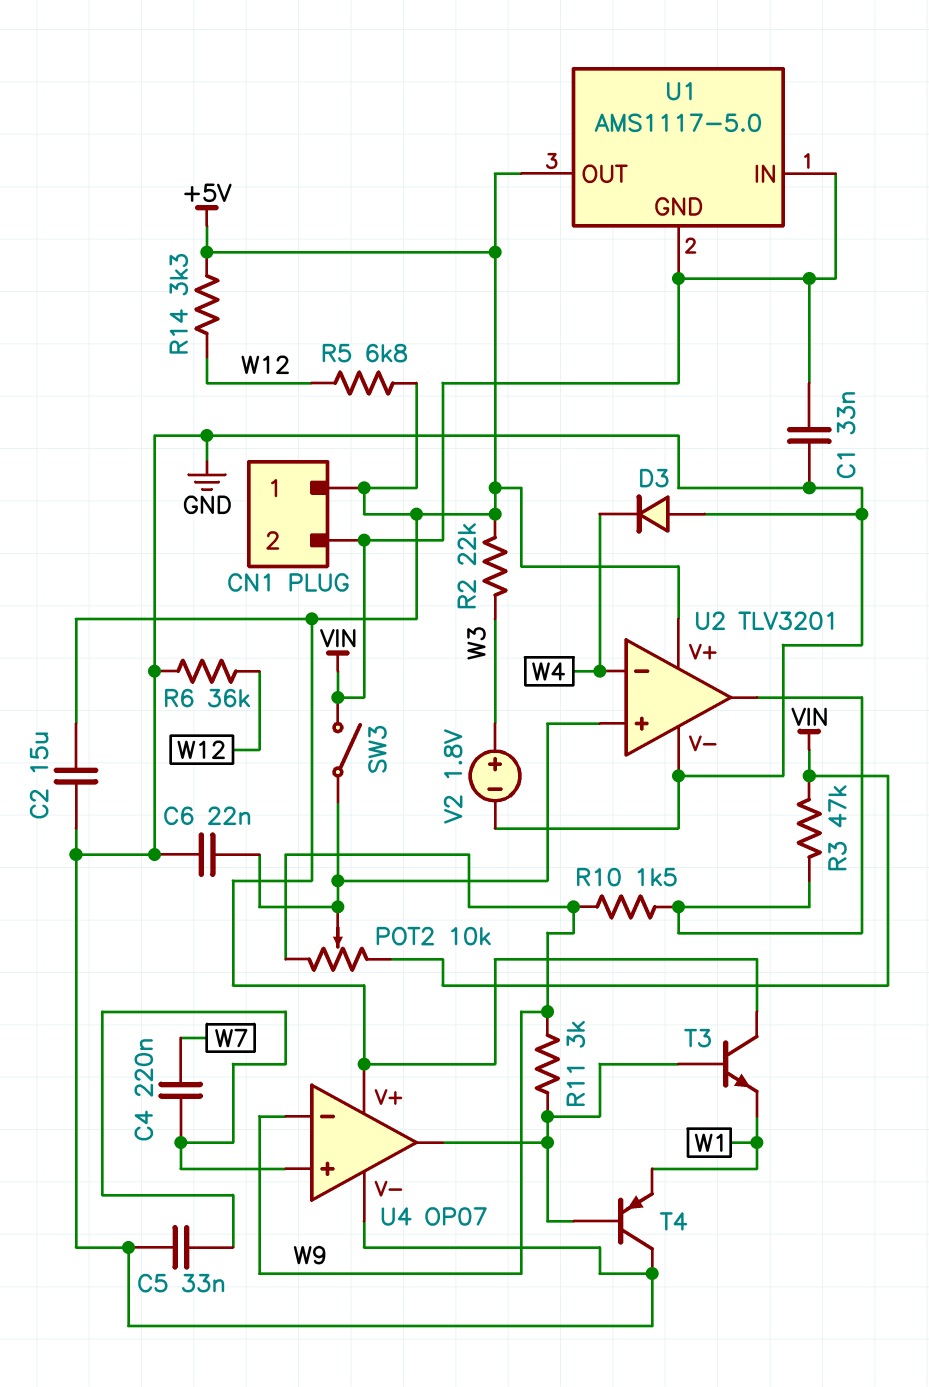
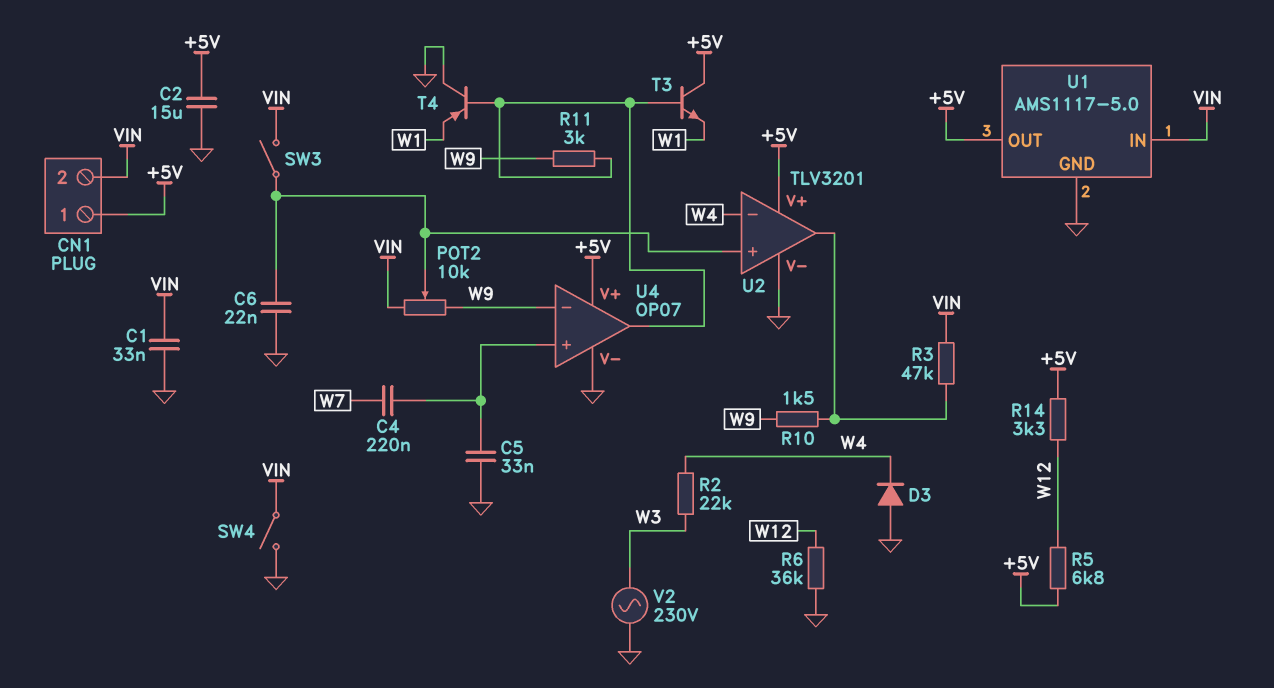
R2: 22k (+5V, W3) -> 22k (W3, W4)
SW4: none -> switch (GND, VIN)
U1 pin GND: VIN -> GND
V2: 1.8V (plus W3, minus GND) -> AC 230V (GND, W3)

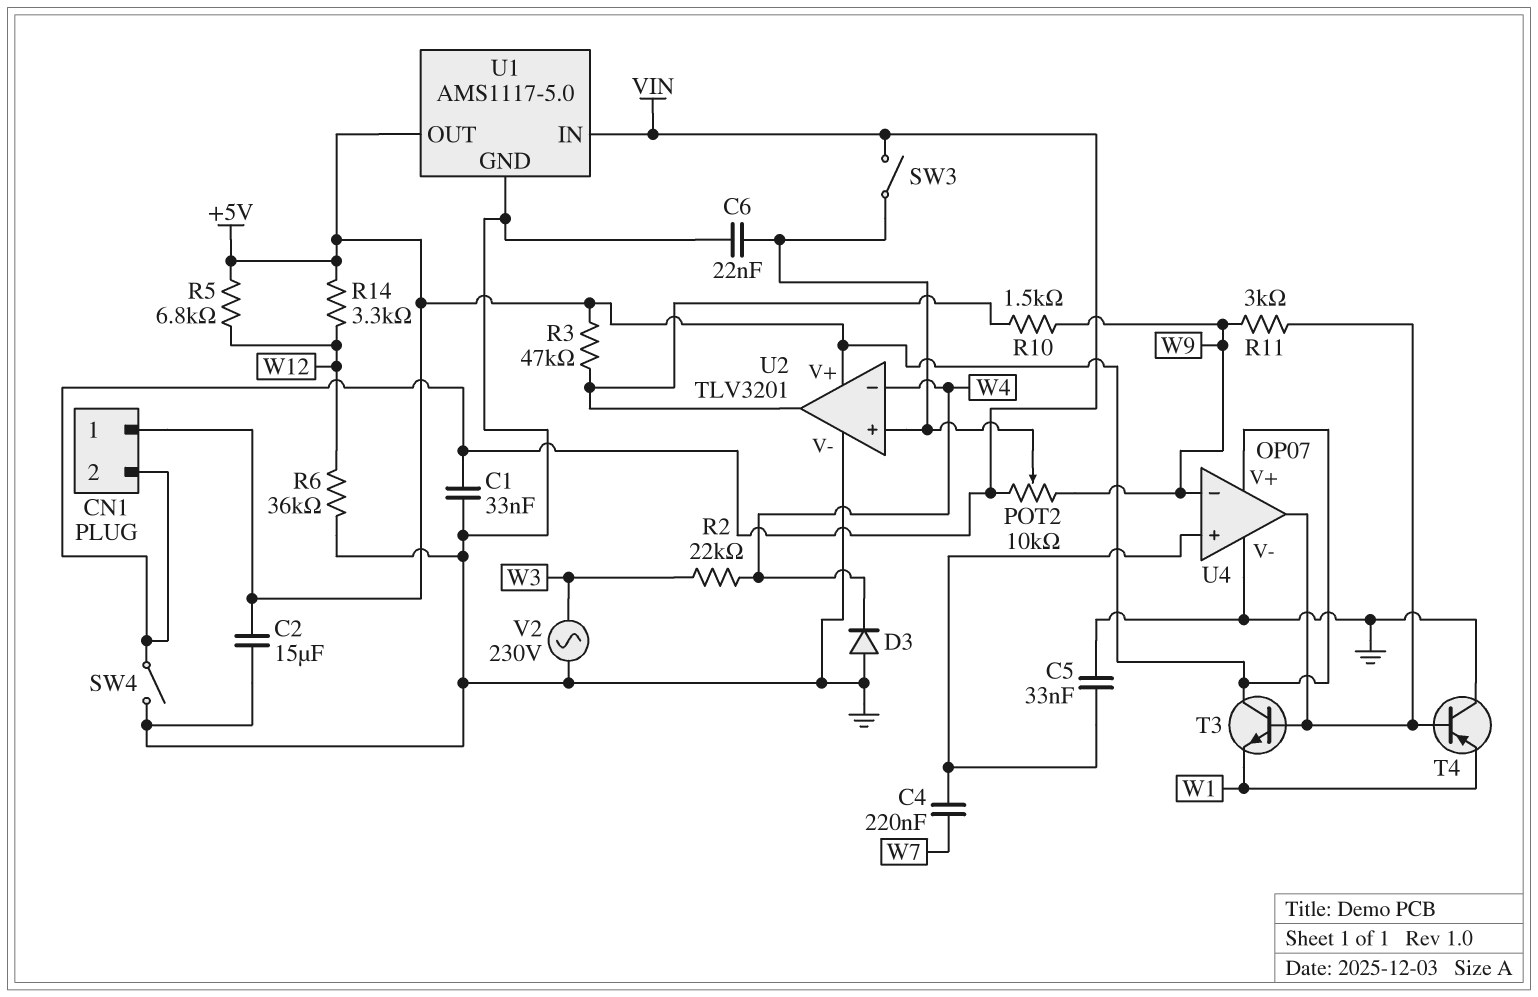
R3: 47k (U2/out, VIN) -> 47k (+5V, U2/out)

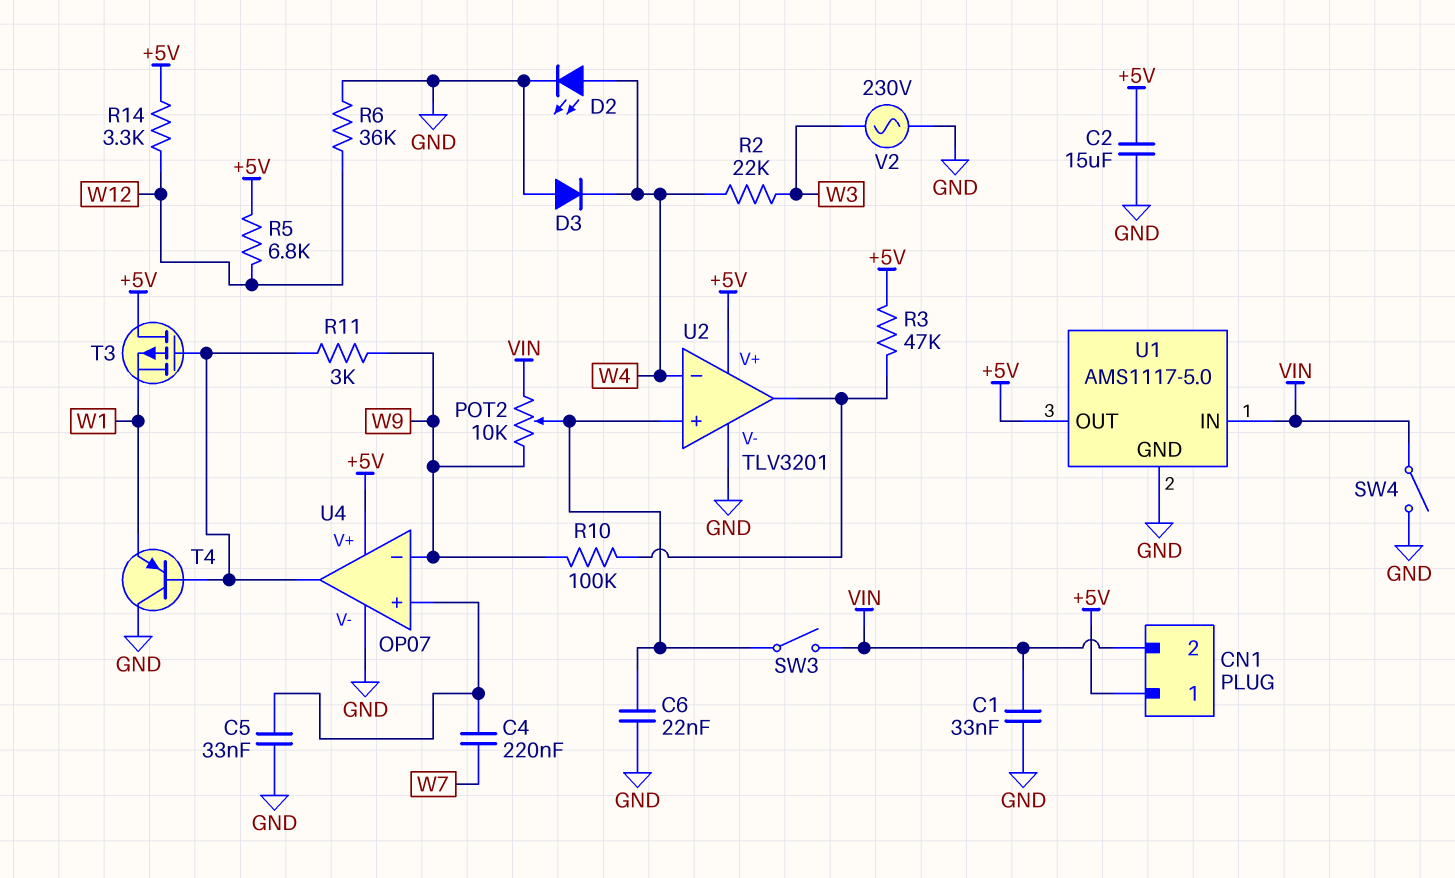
D2: none -> LED (A W4, K GND)
R10: 1.5k (U2/out, W9) -> 100k (U2/out, W9)
T3: NPN (B U4/out, C +5V, E W1) -> PMOS (G U4/out, D +5V, S W1)

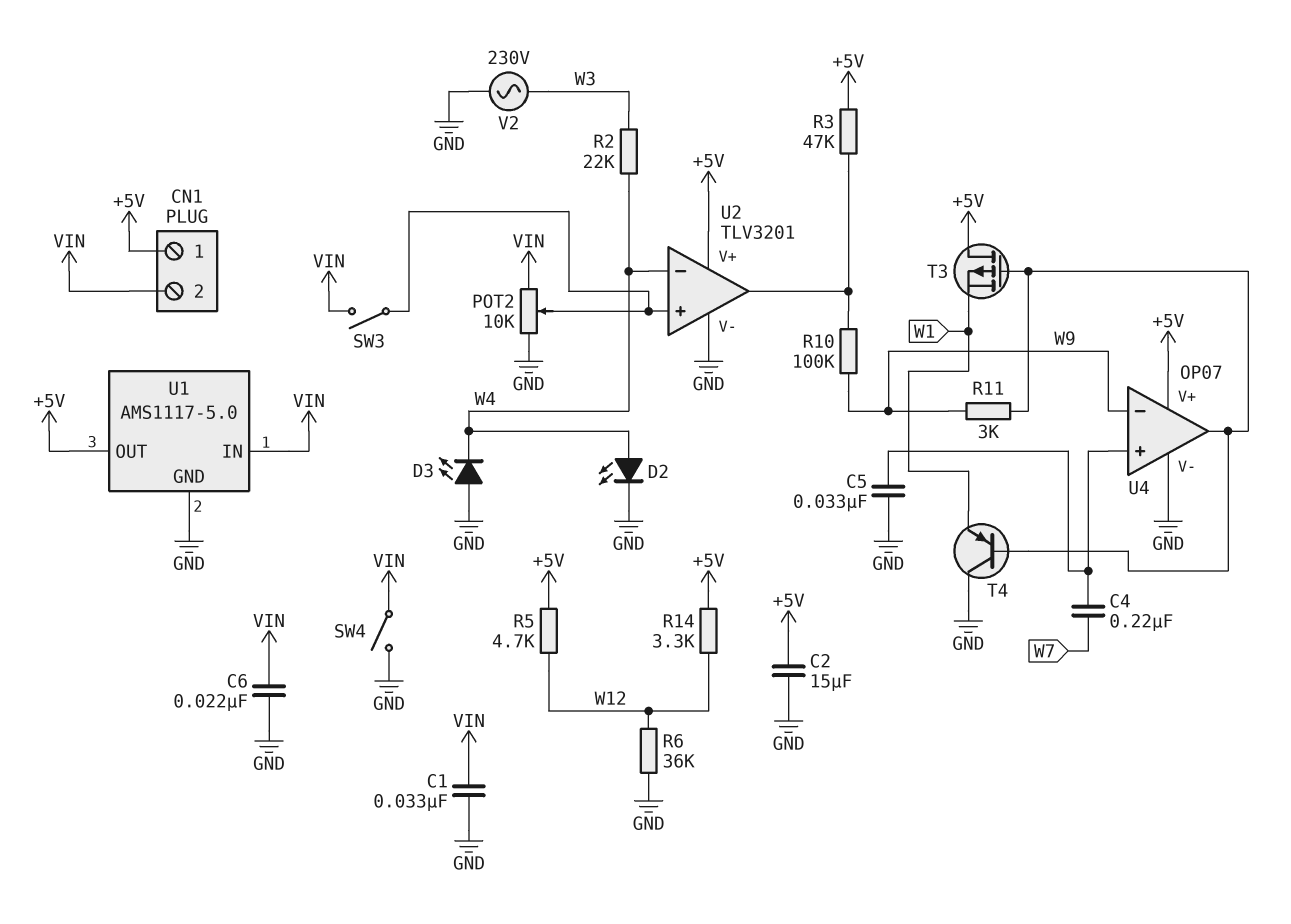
C6: 22nF (GND, U2/in+) -> 22nF (GND, VIN)
D3: diode (A GND, K W4) -> LED (A GND, K W4)
POT2: 10k (VIN, W9, wiper U2/in+) -> 10k (GND, VIN, wiper U2/in+)
R5: 6.8k (+5V, W12) -> 4.7k (+5V, W12)

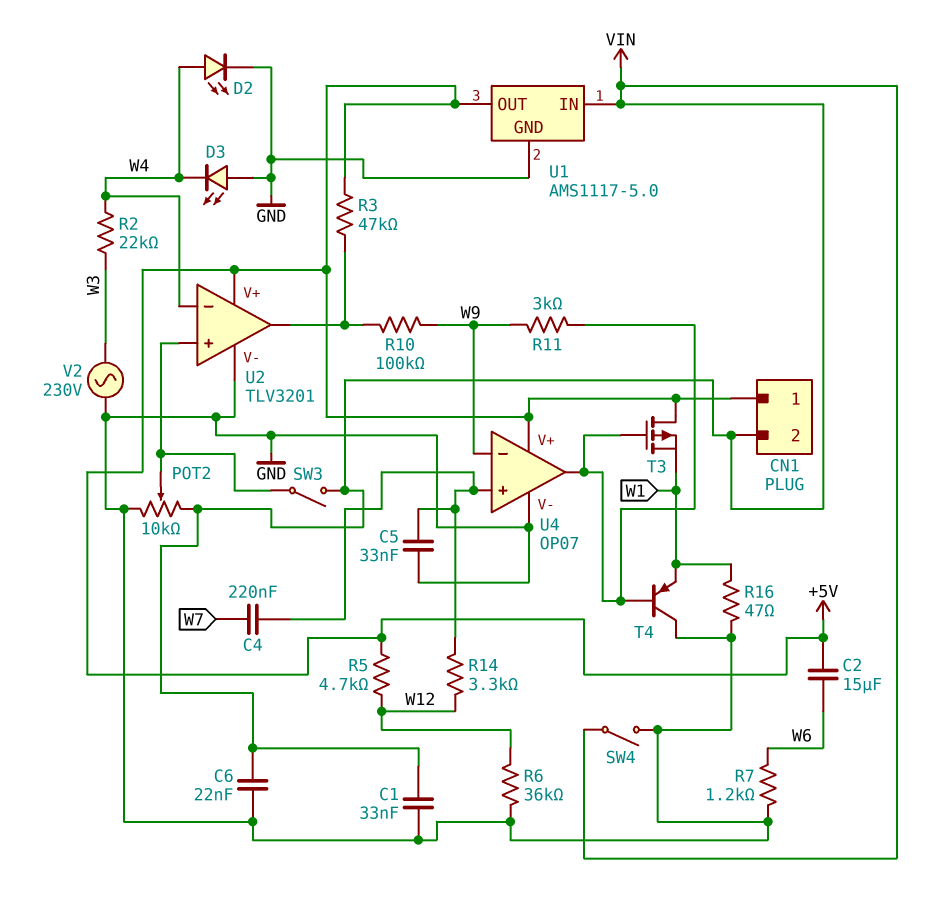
C2: 15uF (+5V, GND) -> 15uF (+5V, W6)
R7: none -> 1.2k (GND, W6)
R14: 3.3k (+5V, W12) -> 3.3k (U4/in+, W12)
R16: none -> 47 (GND, W1)

